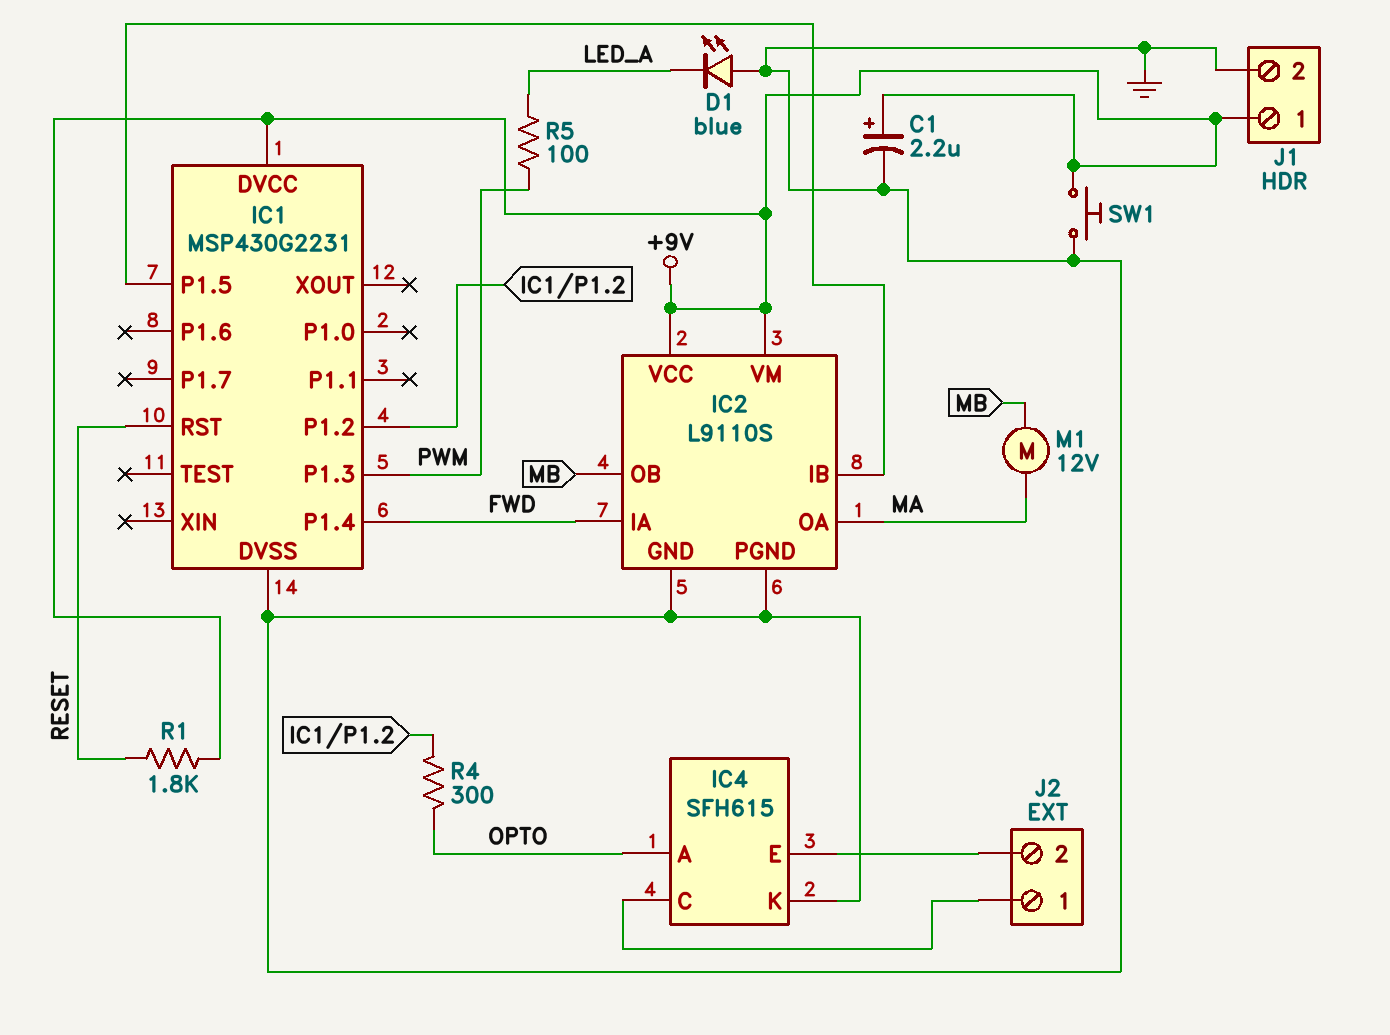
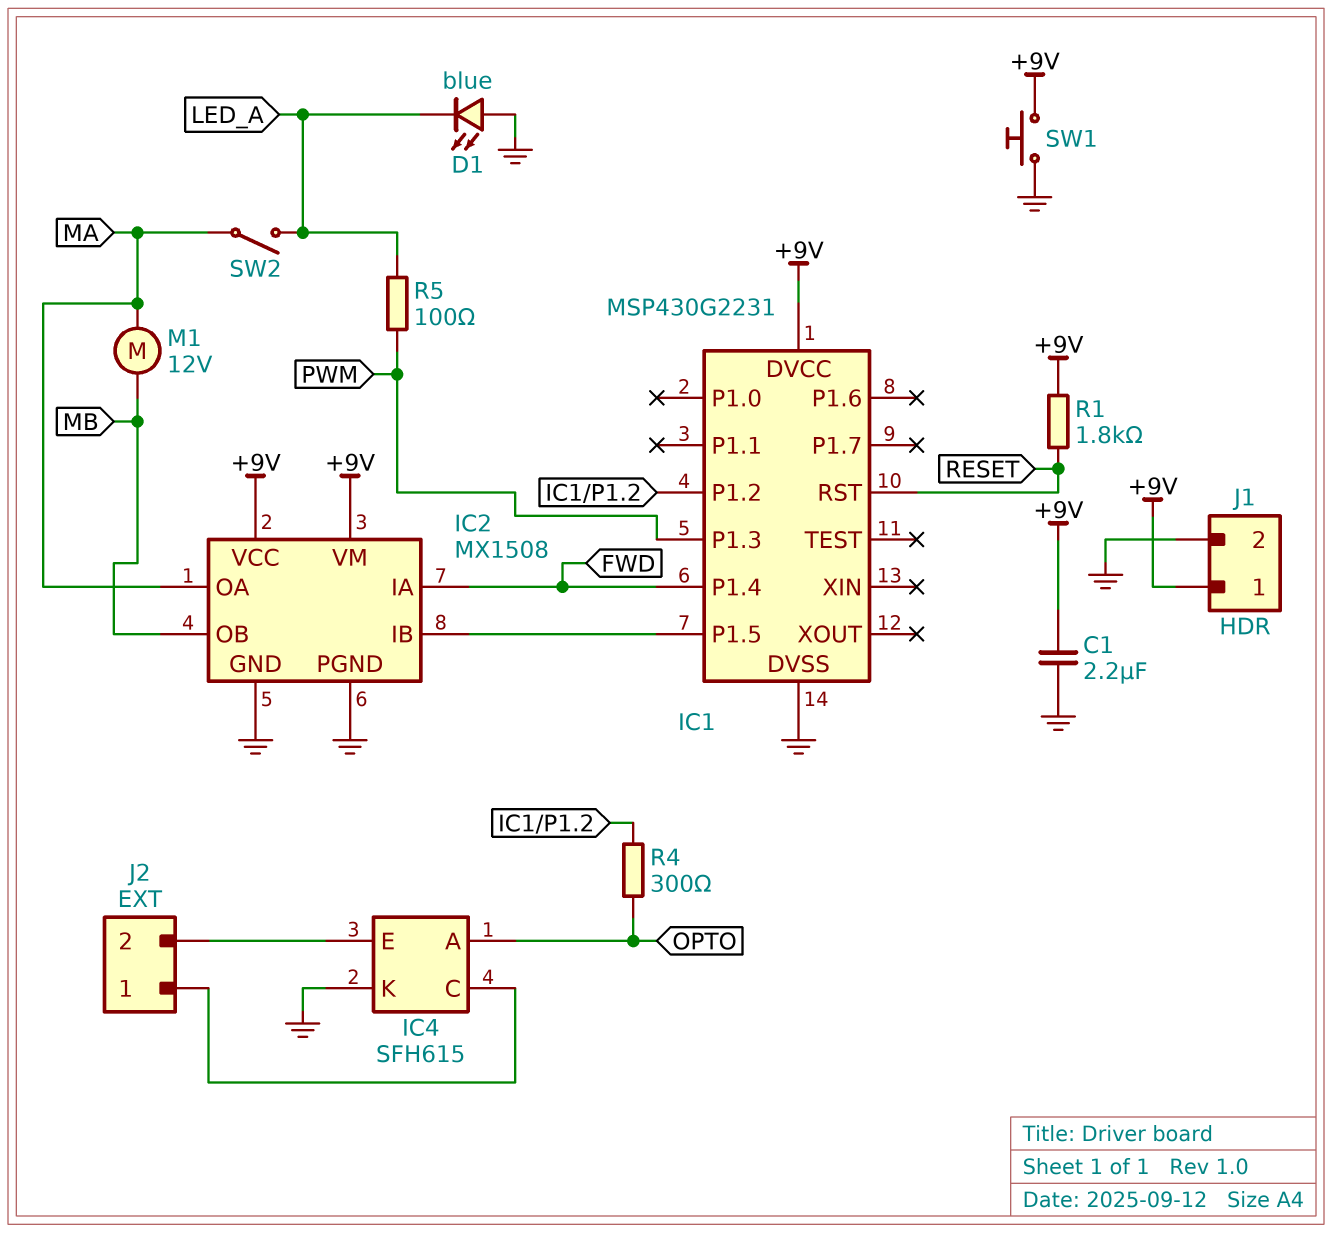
C1: 2.2uF (plus +9V, minus GND) -> 2.2uF (+9V, GND)
IC2: L9110S -> MX1508
SW2: none -> switch (LED_A, MA)

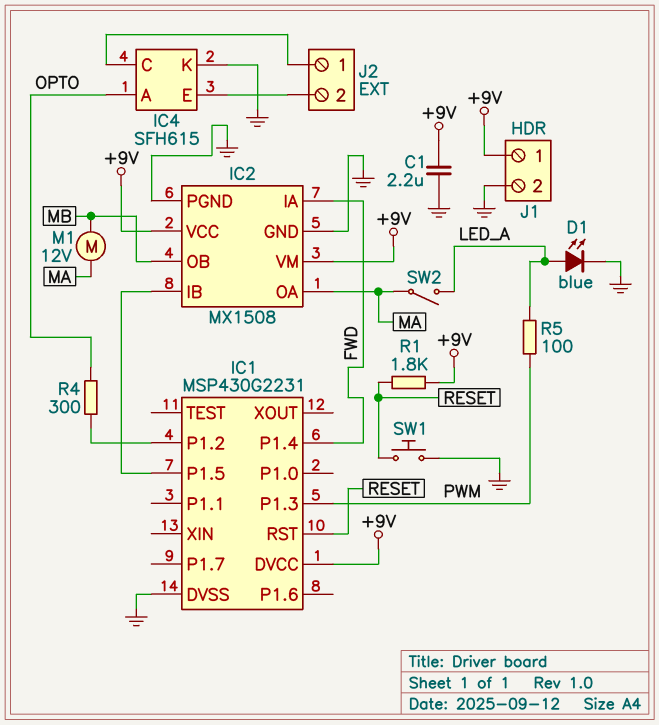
D1: LED blue (A GND, K LED_A) -> LED blue (A LED_A, K GND)
SW1: button (+9V, GND) -> button (GND, RESET)

